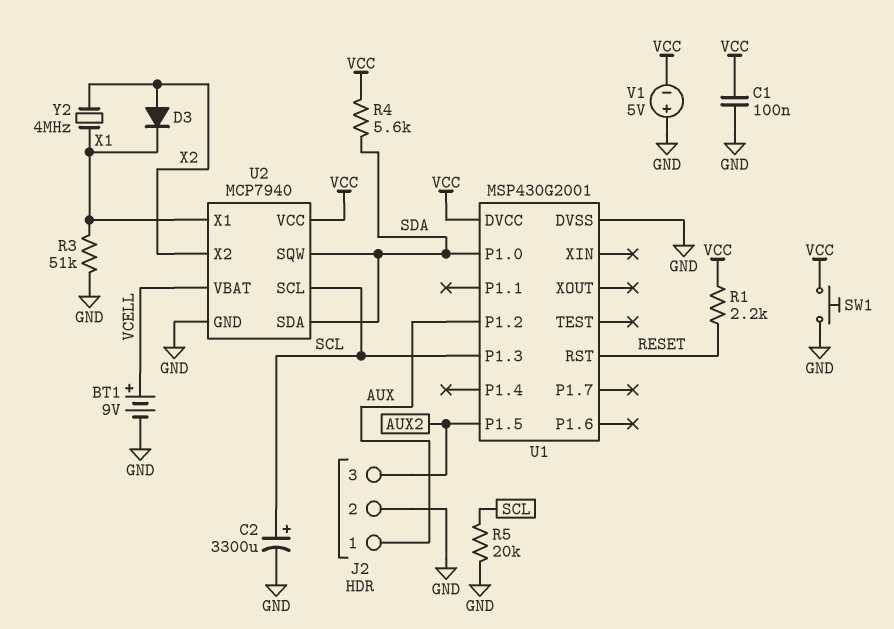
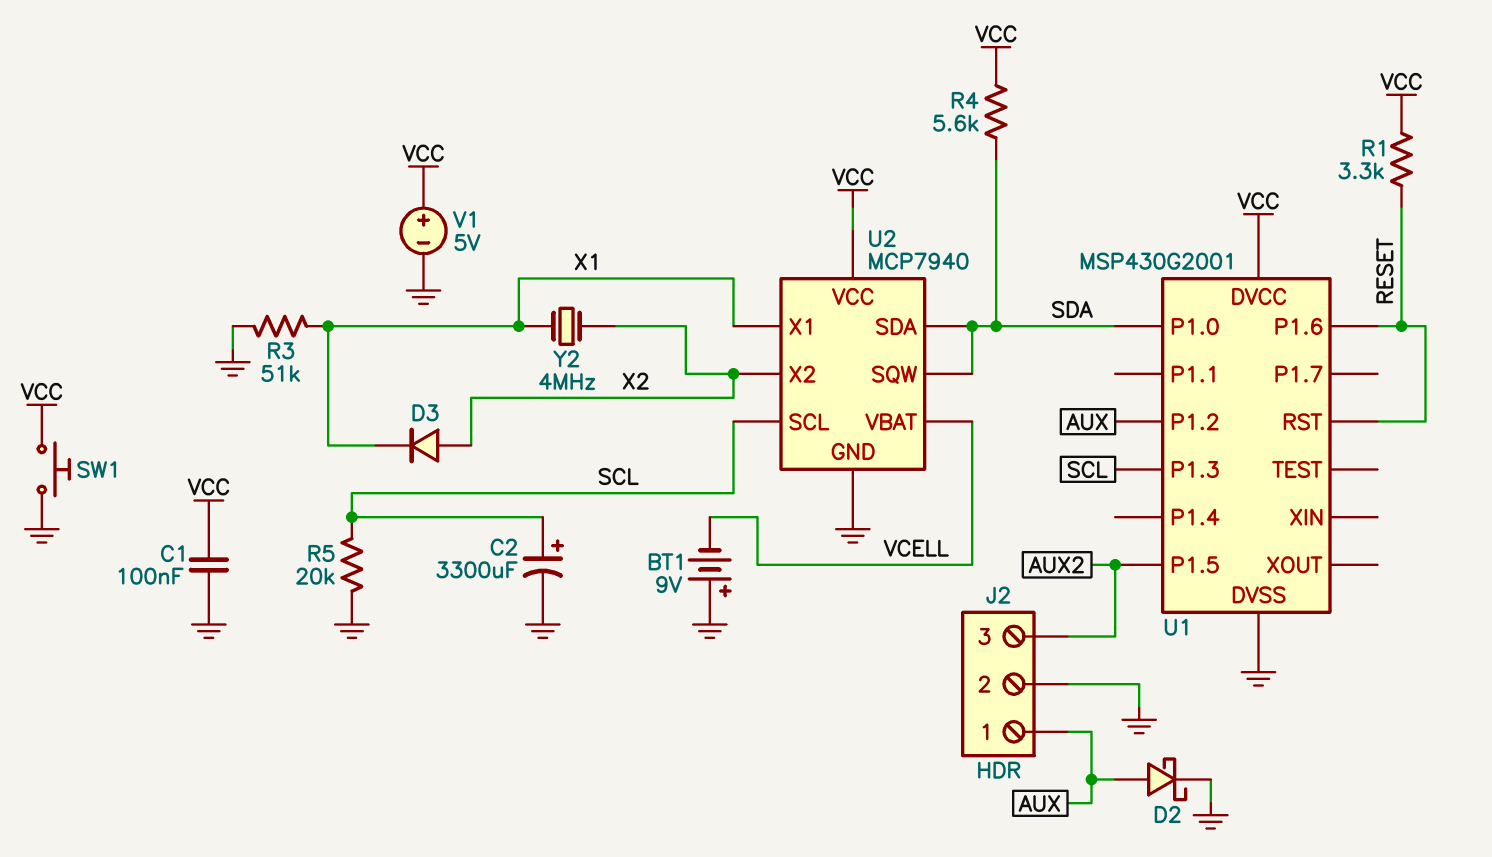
BT1: 9V (plus VCELL, minus GND) -> 9V (plus GND, minus VCELL)
D2: none -> schottky (A AUX, K GND)
R1: 2.2k (RESET, VCC) -> 3.3k (RESET, VCC)
U1 pin P1.6: none -> RESET
V1: 5V (plus GND, minus VCC) -> 5V (plus VCC, minus GND)

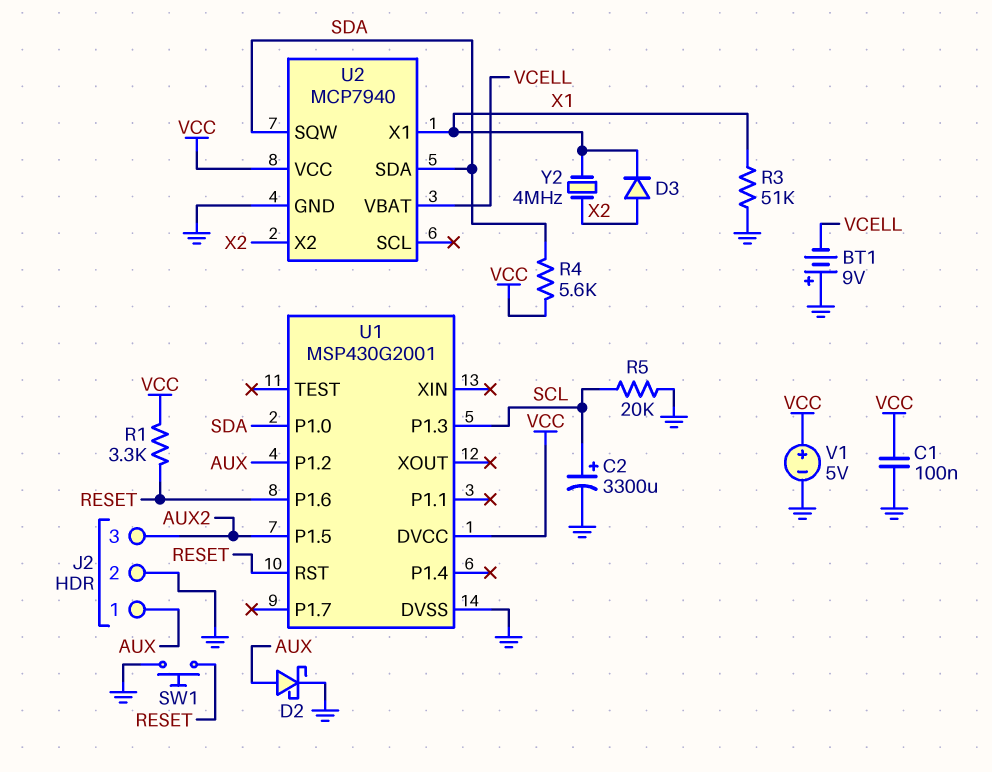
SW1: button (GND, VCC) -> button (GND, RESET)
U2 pin SCL: SCL -> none

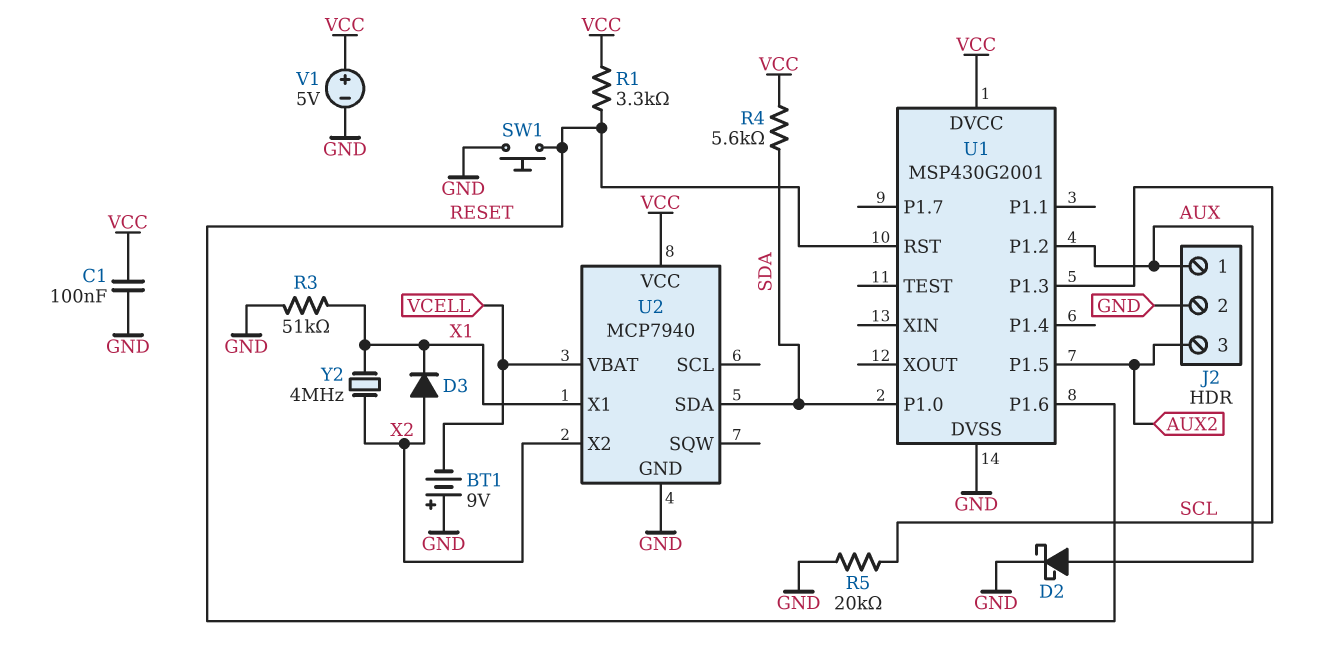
C2: 3300uF (plus SCL, minus GND) -> none
U2 pin SQW: SDA -> none

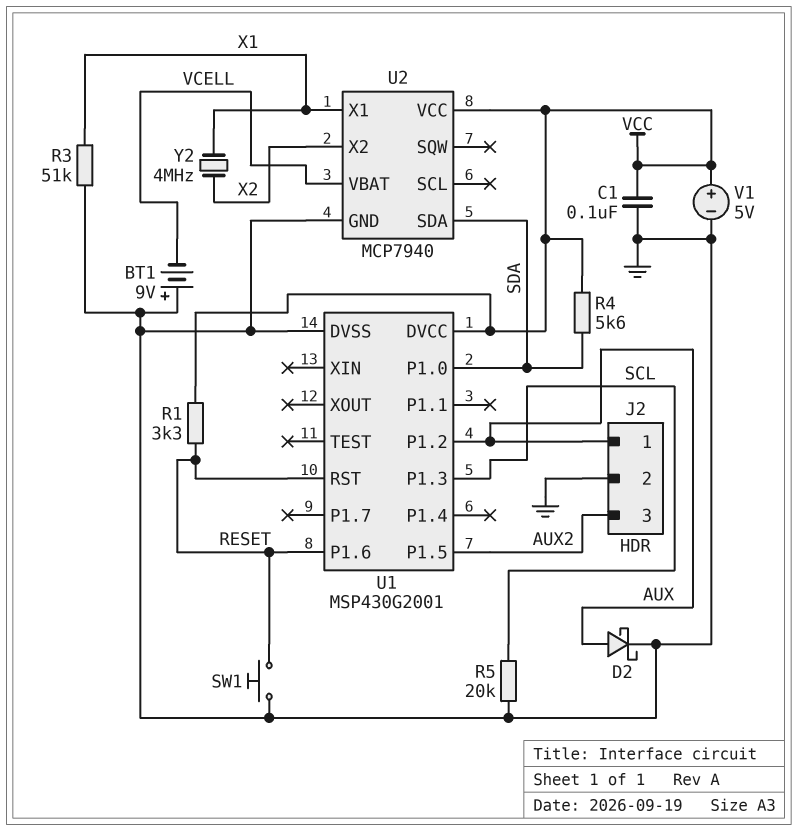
D3: diode (A X2, K X1) -> none

